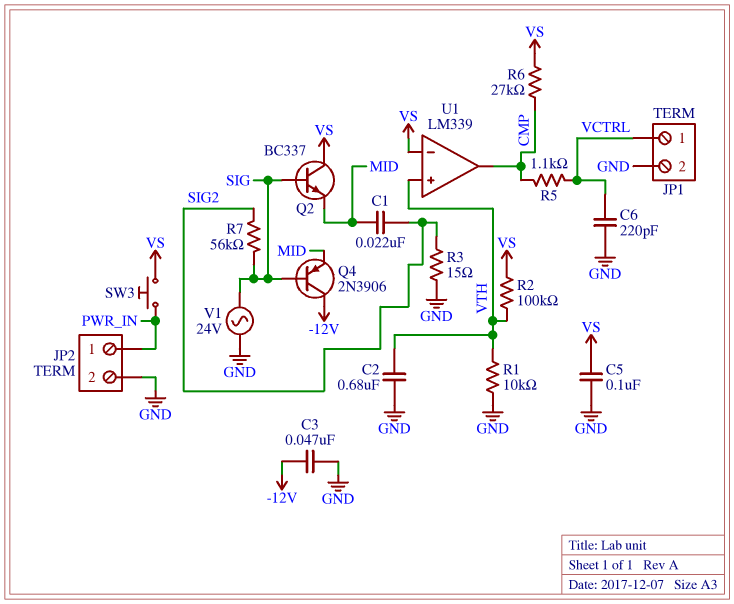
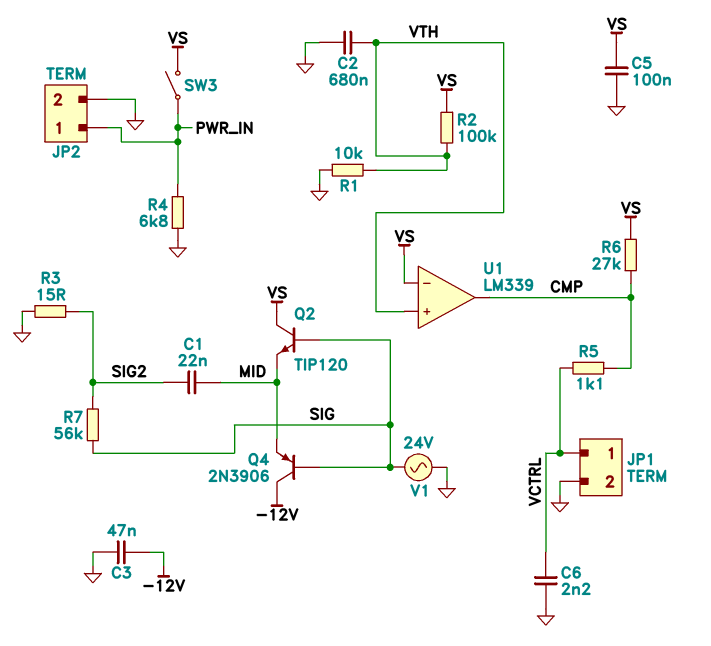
C6: 220pF (GND, VCTRL) -> 2.2nF (GND, VCTRL)
Q2: NPN BC337 (B SIG, C VS, E MID) -> NPN TIP120 (B SIG, C VS, E MID)
R4: none -> 6.8k (GND, PWR_IN)
SW3: button (PWR_IN, VS) -> switch (PWR_IN, VS)

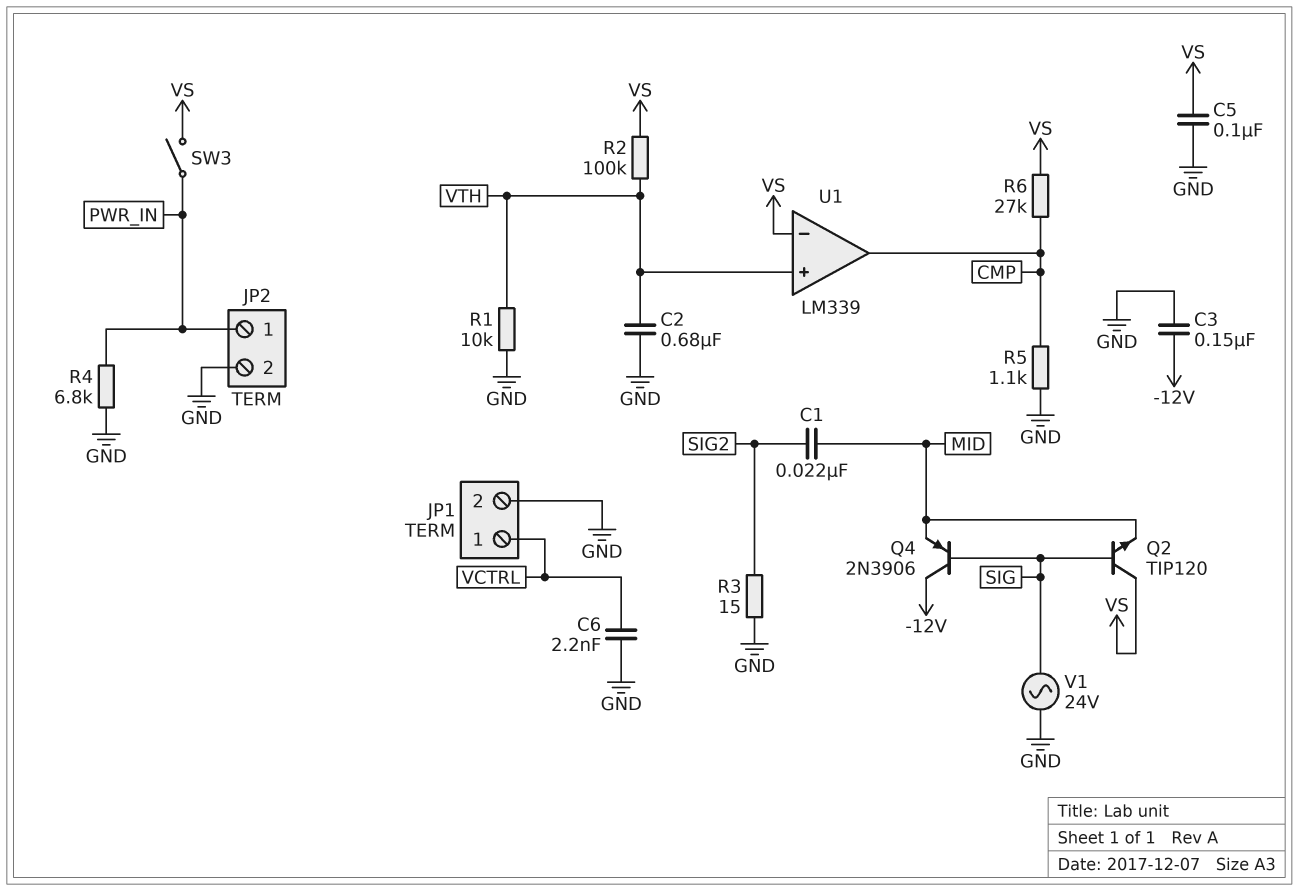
C3: 47nF (-12V, GND) -> 150nF (-12V, GND)
R5: 1.1k (CMP, VCTRL) -> 1.1k (CMP, GND)
R7: 56k (SIG, SIG2) -> none

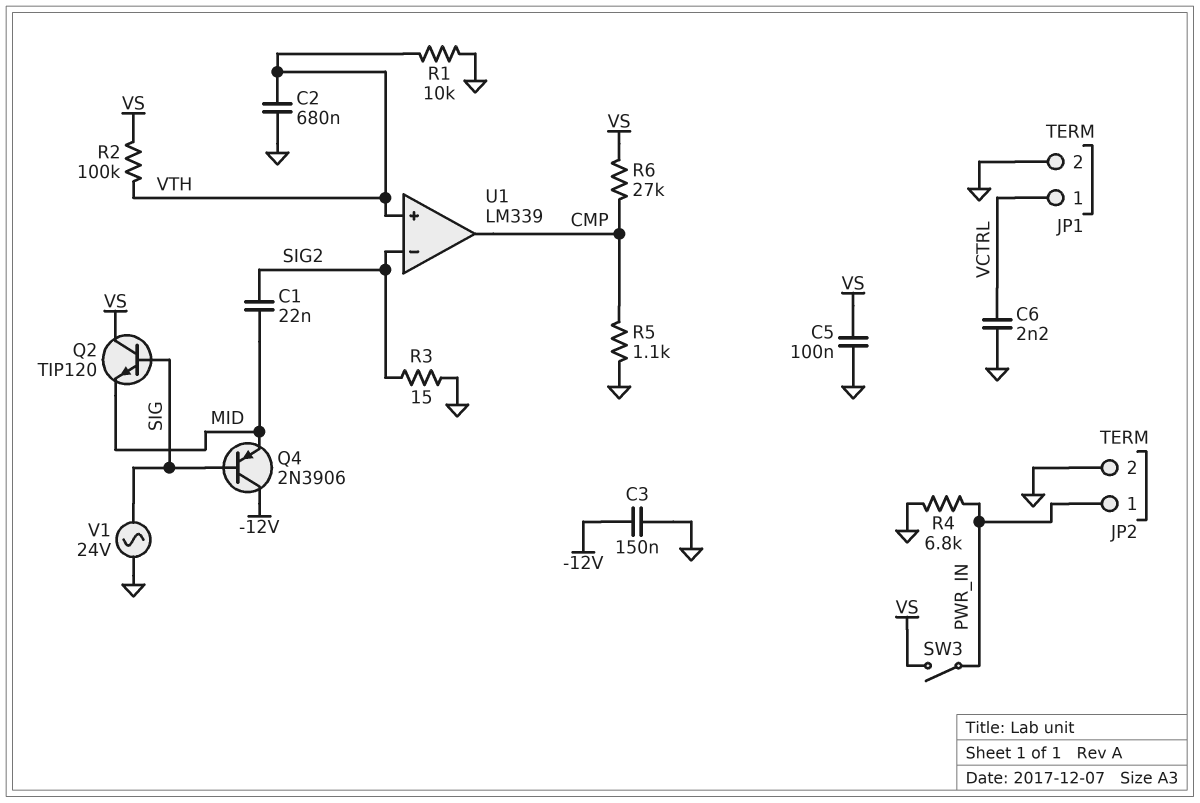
U1 pin in-: VS -> SIG2

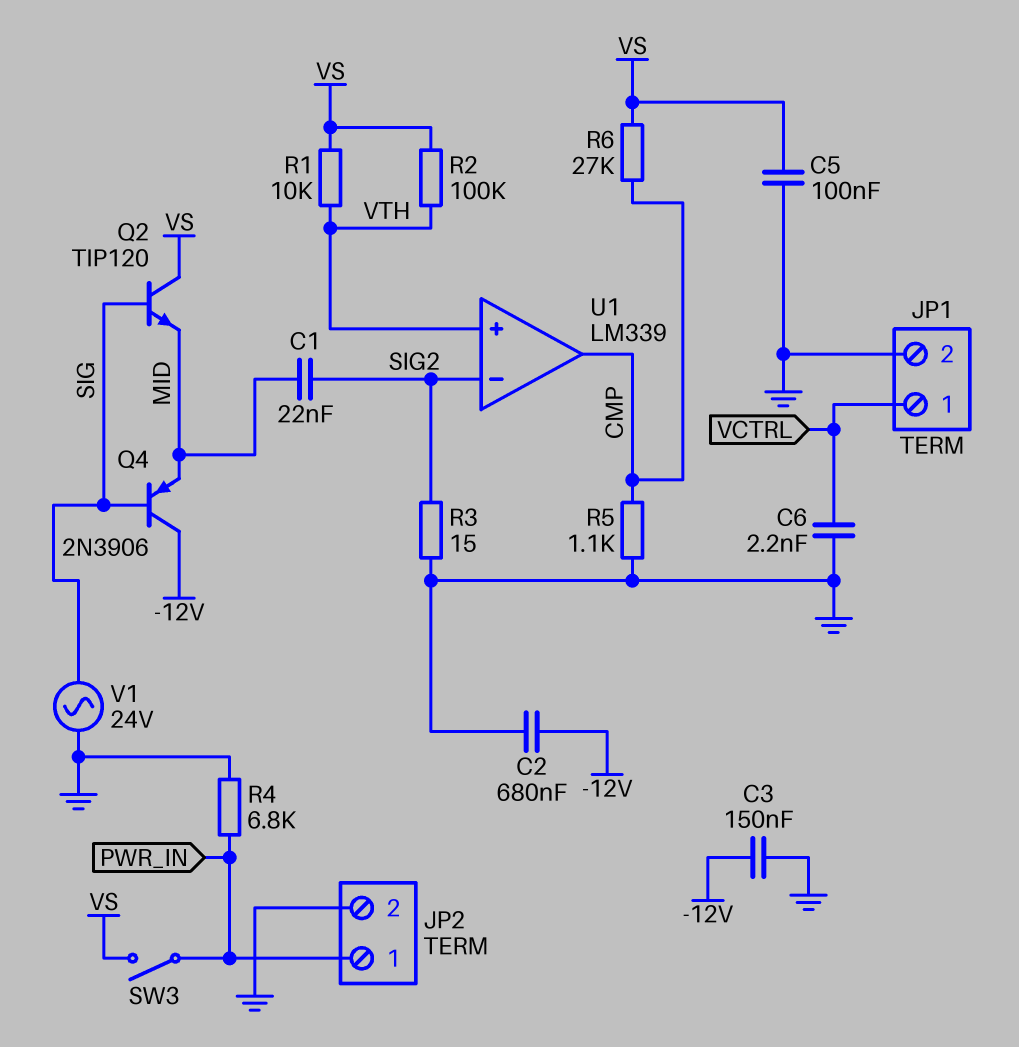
C2: 680nF (GND, VTH) -> 680nF (-12V, GND)
R1: 10k (GND, VTH) -> 10k (VS, VTH)

